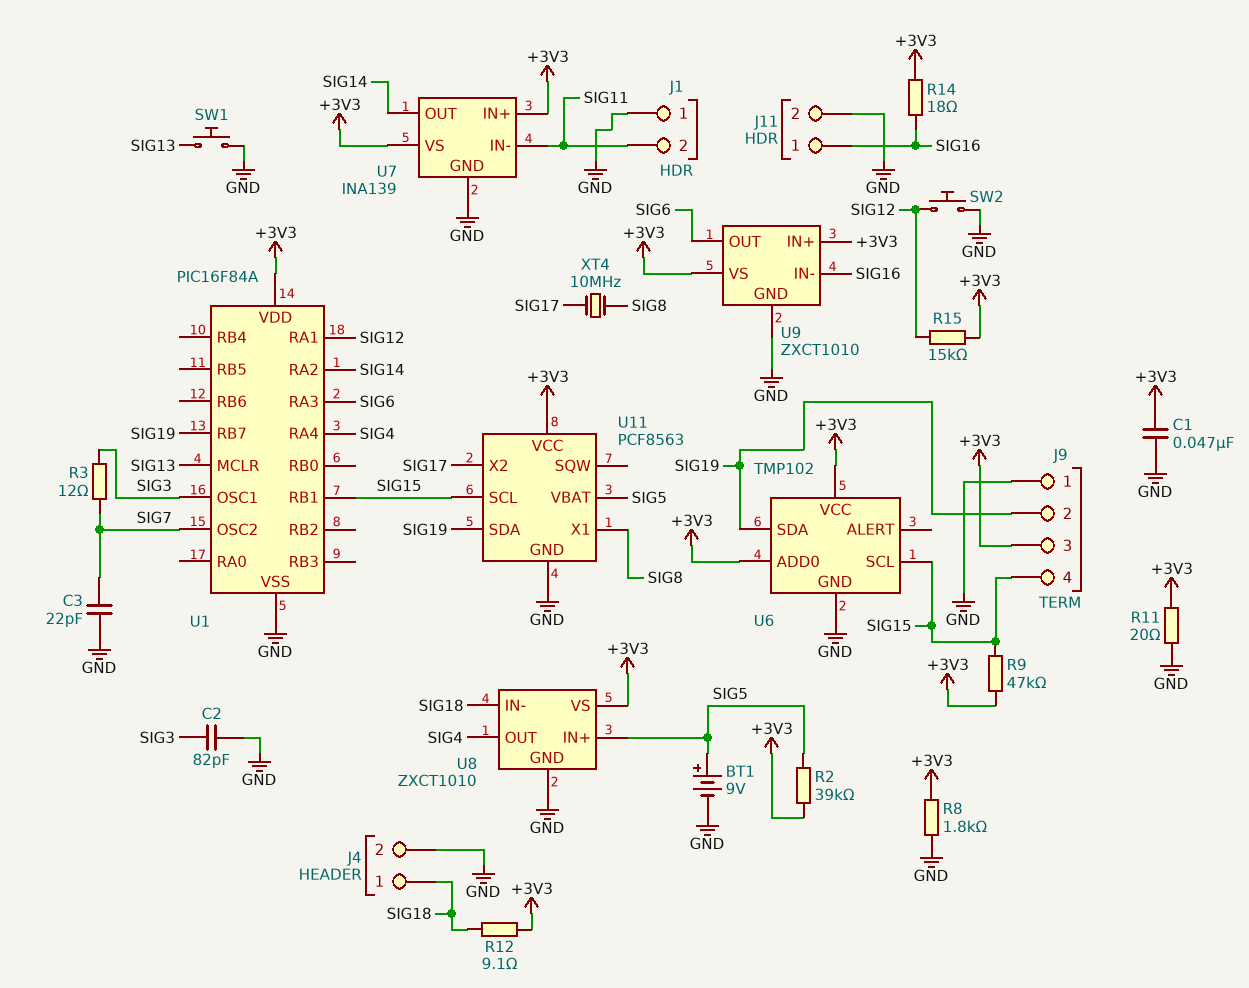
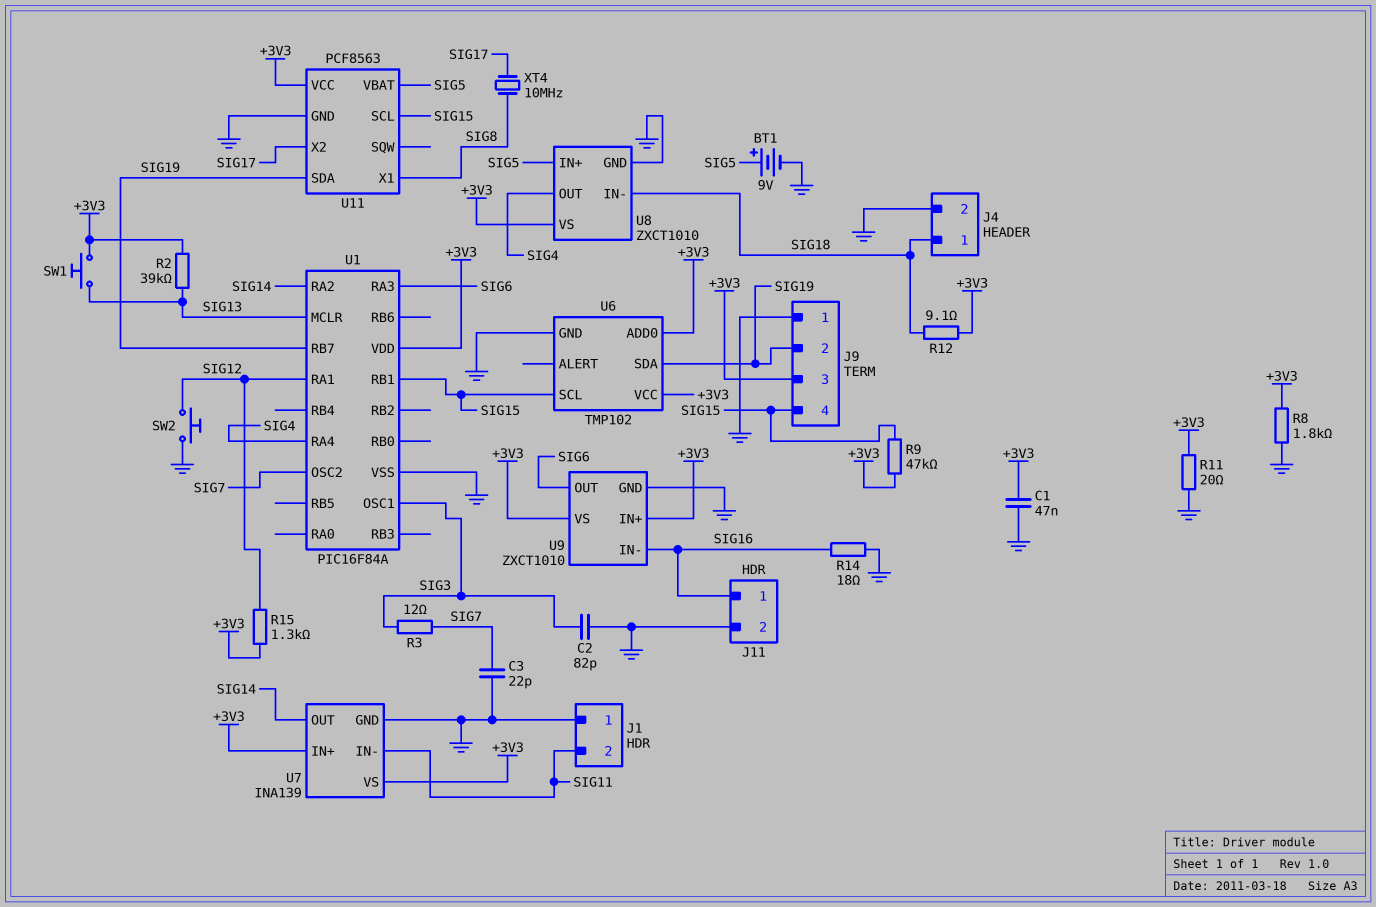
R2: 39k (+3V3, SIG5) -> 39k (+3V3, SIG13)
R14: 18 (+3V3, SIG16) -> 18 (GND, SIG16)
R15: 15k (+3V3, SIG12) -> 1.3k (+3V3, SIG12)
SW1: button (GND, SIG13) -> button (+3V3, SIG13)

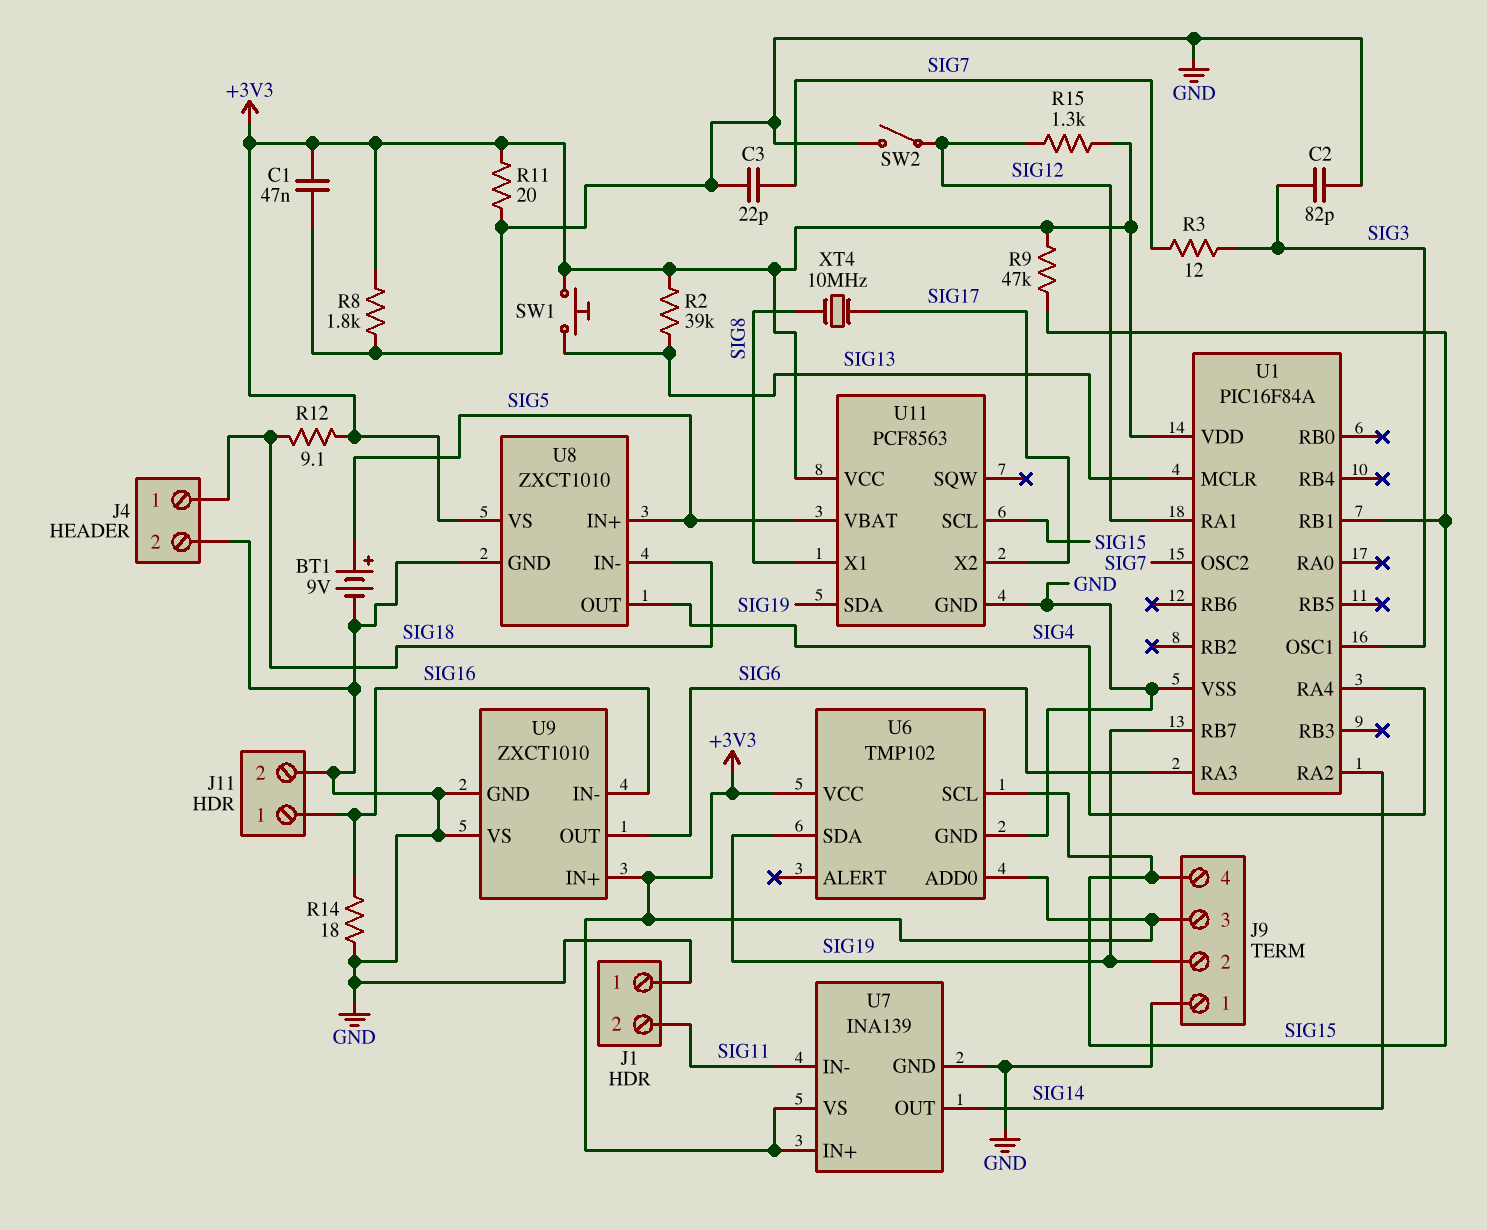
SW2: button (GND, SIG12) -> switch (GND, SIG12)
U9 pin VS: +3V3 -> GND

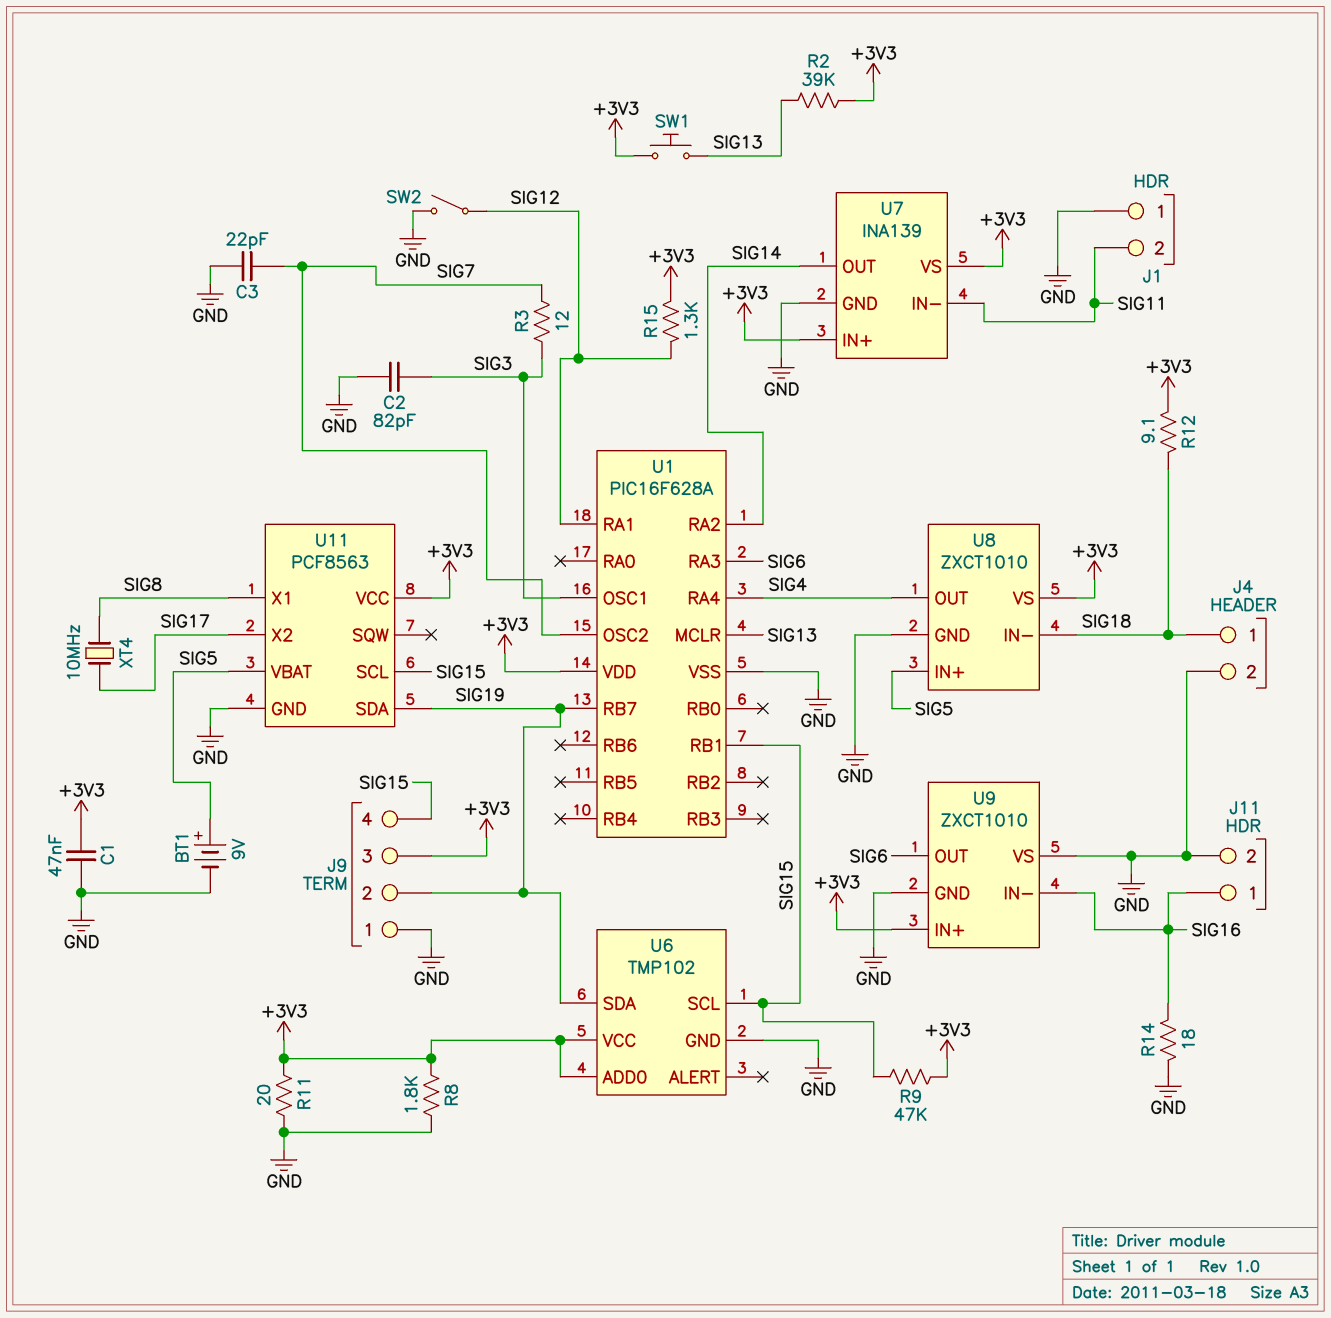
U1: PIC16F84A -> PIC16F628A

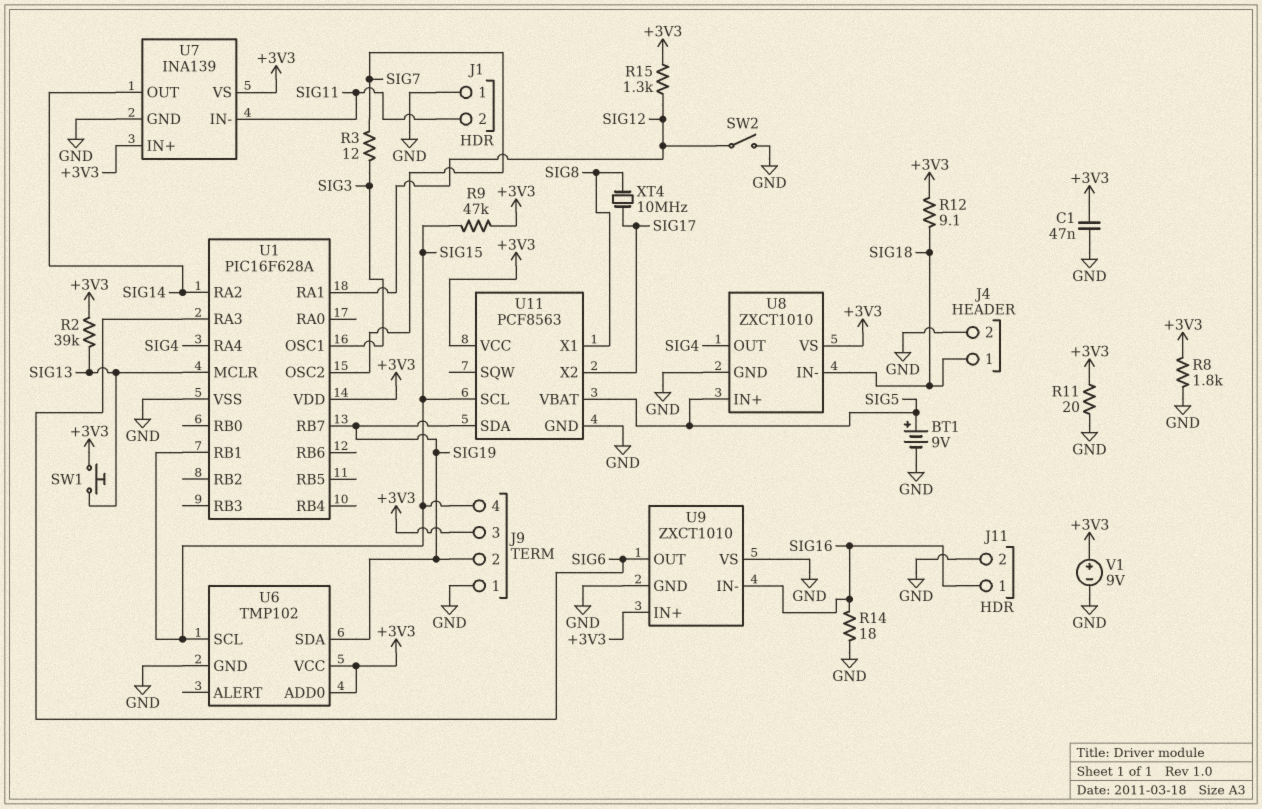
C2: 82pF (GND, SIG3) -> none
C3: 22pF (GND, SIG7) -> none
V1: none -> 9V (plus +3V3, minus GND)

